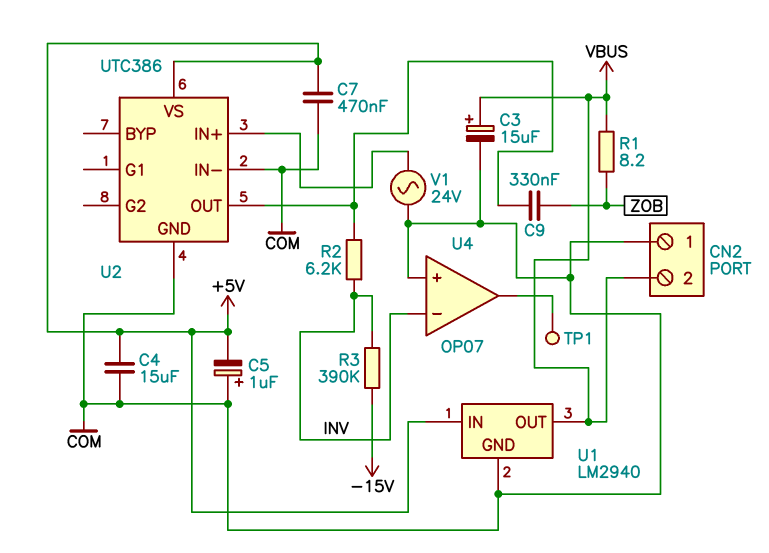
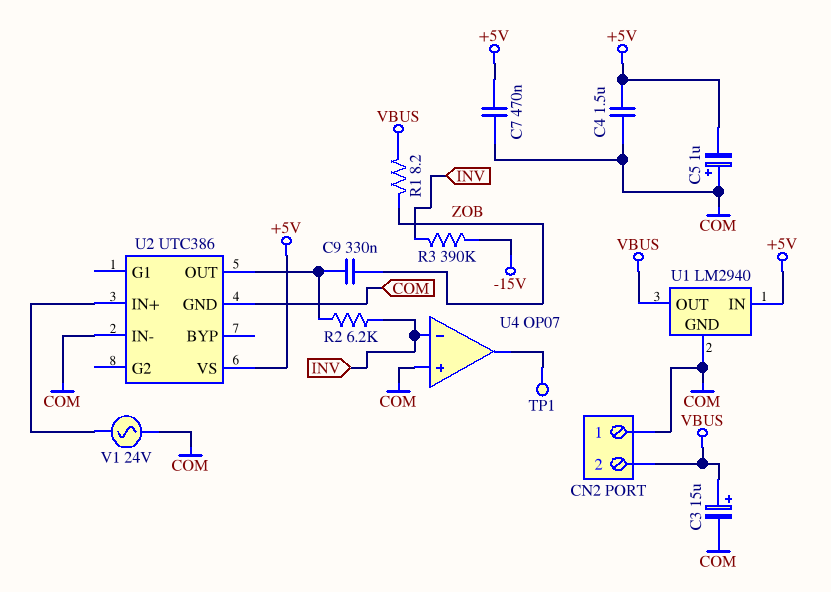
C4: 15uF (+5V, COM) -> 1.5uF (+5V, COM)

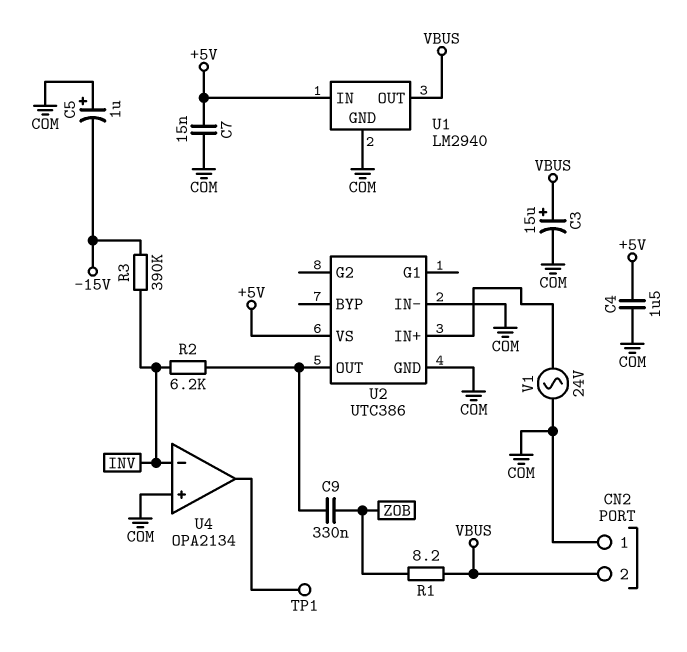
C5: 1uF (plus COM, minus +5V) -> 1uF (plus COM, minus -15V)
C7: 470nF (+5V, COM) -> 15nF (+5V, COM)
U4: OP07 -> OPA2134

